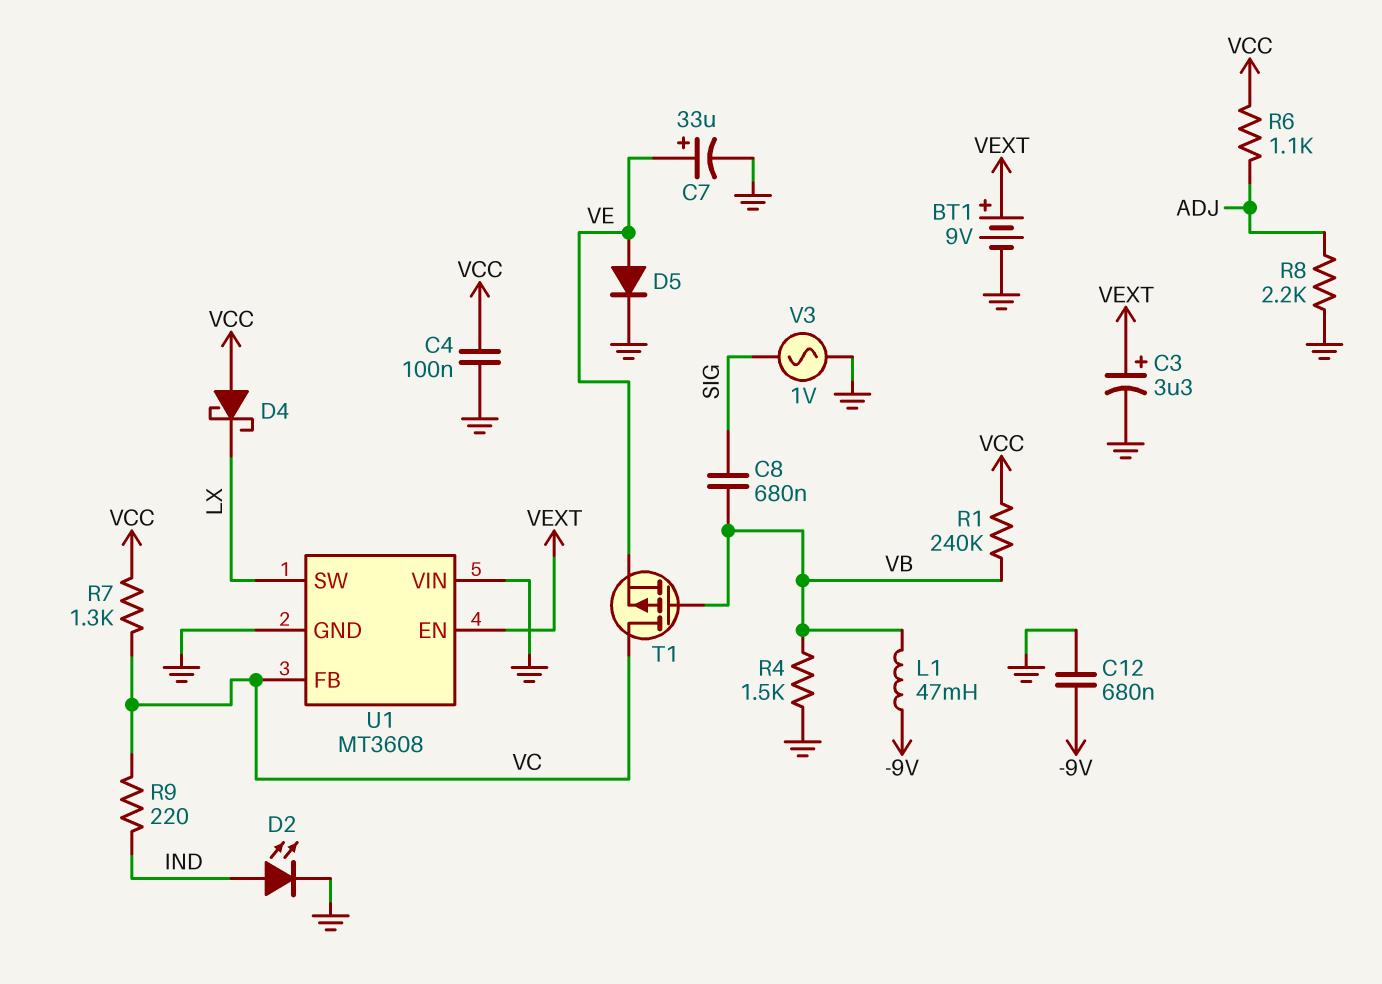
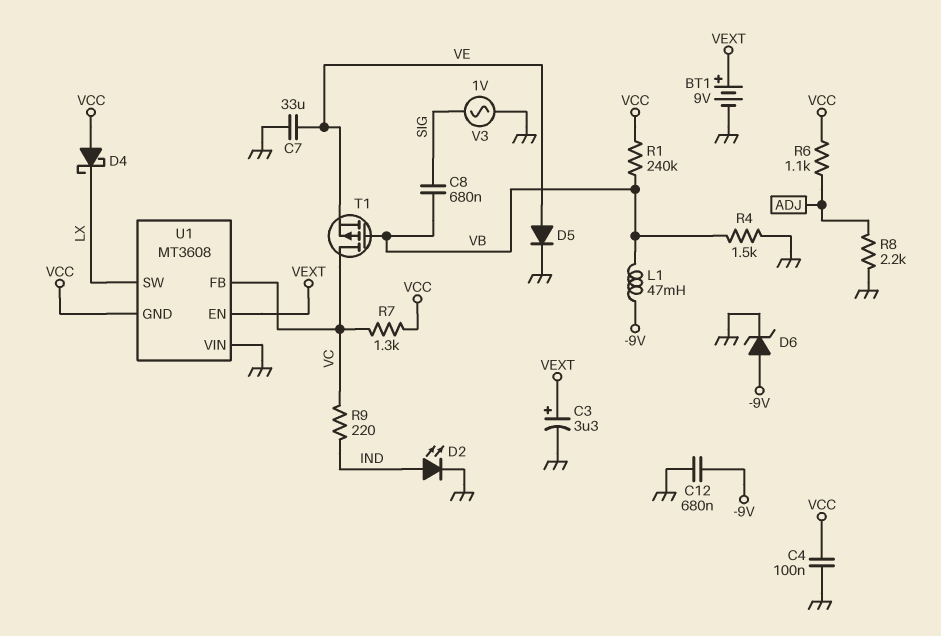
C7: 33uF (plus VE, minus GND) -> 33uF (GND, VE)
D6: none -> zener (A -9V, K GND)
U1 pin GND: GND -> VCC

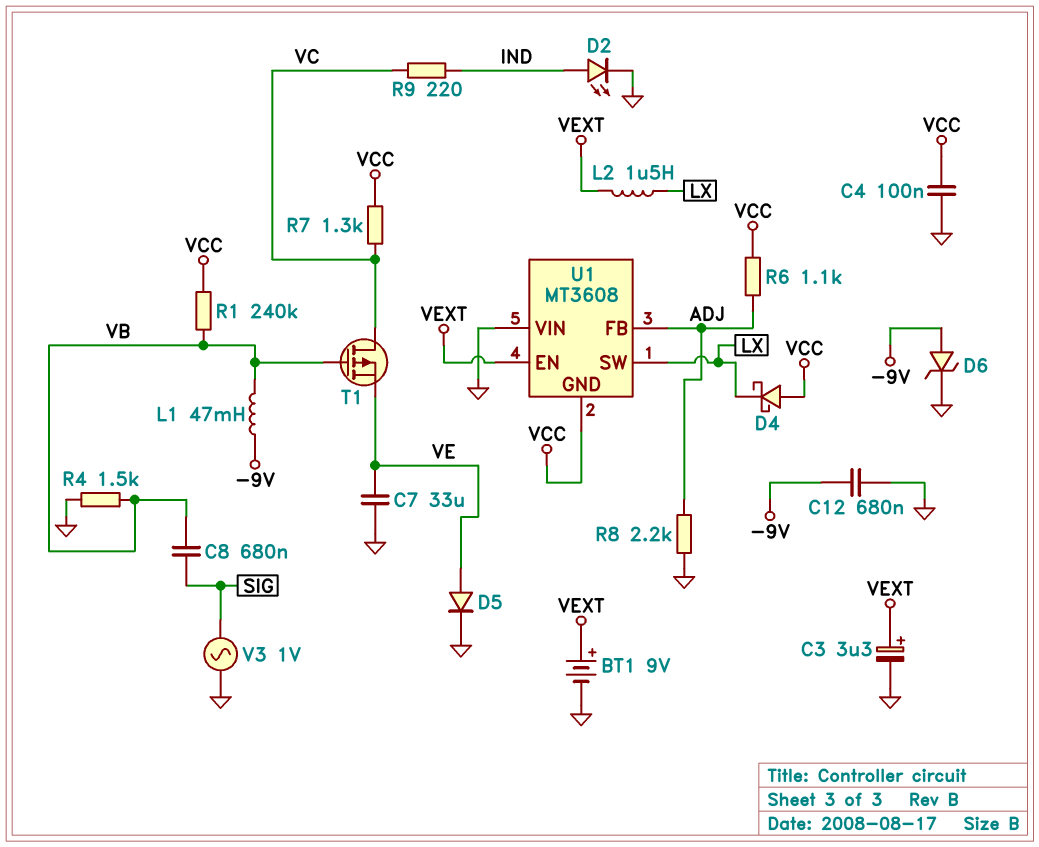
L2: none -> 1.5uH (LX, VEXT)
U1 pin FB: VC -> ADJ

